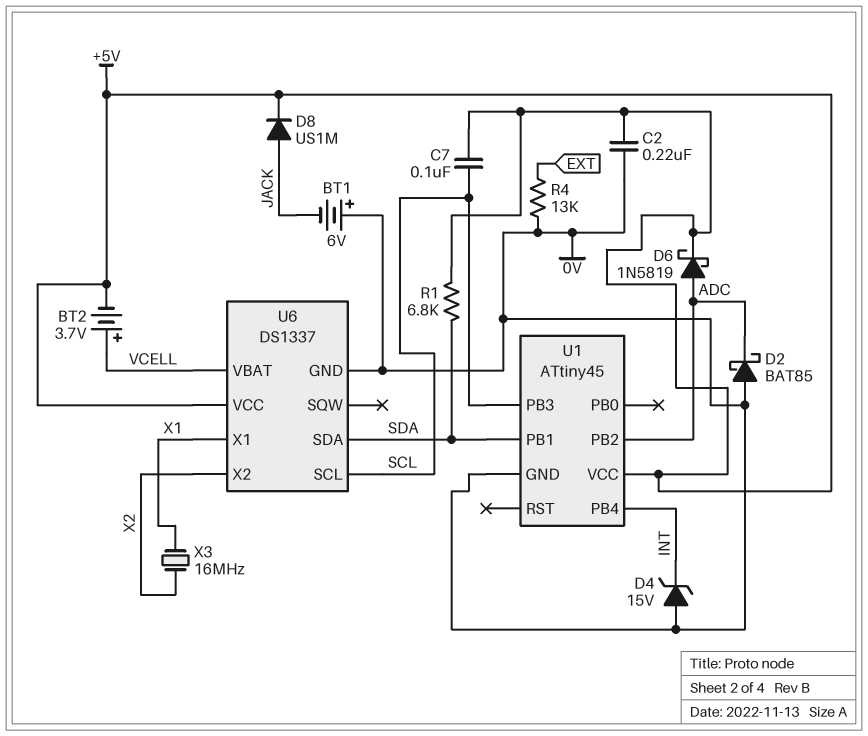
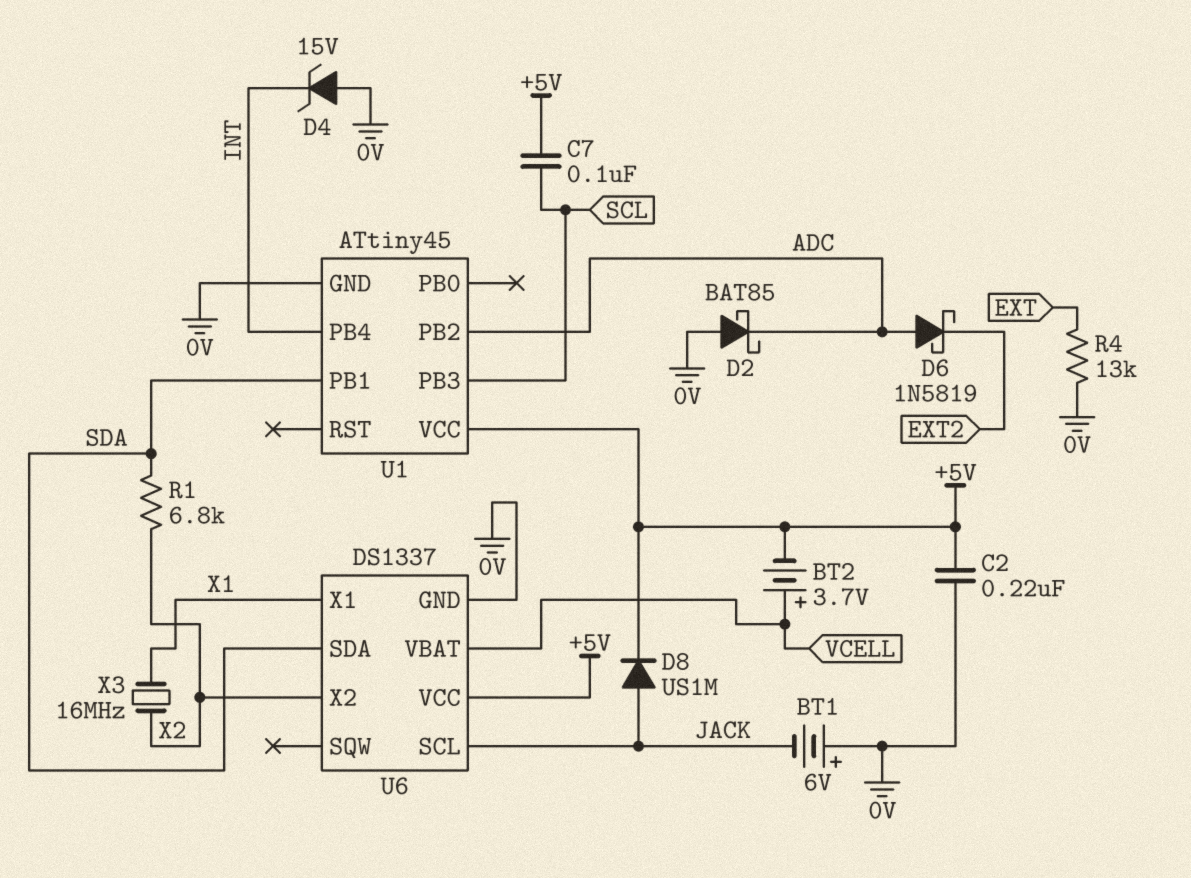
D6: schottky 1N5819 (A ADC, K +5V) -> schottky 1N5819 (A ADC, K EXT2)
R1: 6.8k (+5V, SDA) -> 6.8k (SDA, X2)
U6 pin SCL: SCL -> JACK

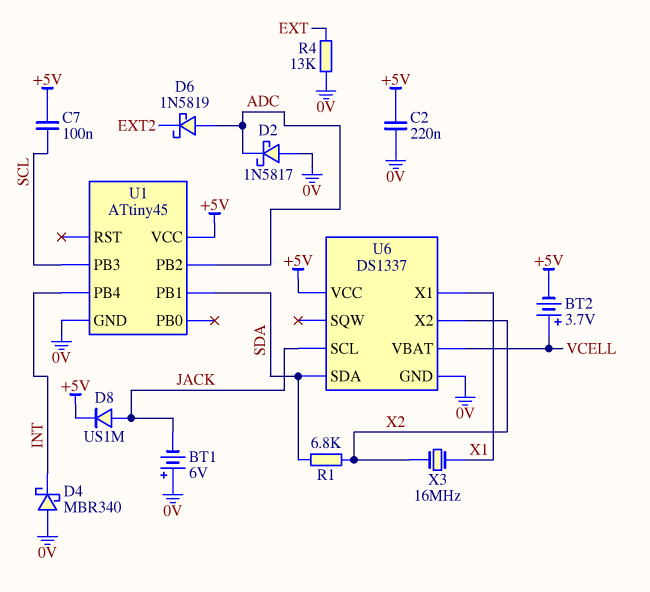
D2: schottky BAT85 (A 0V, K ADC) -> schottky 1N5817 (A 0V, K ADC)
D4: zener 15V (A 0V, K INT) -> schottky MBR340 (A 0V, K INT)

